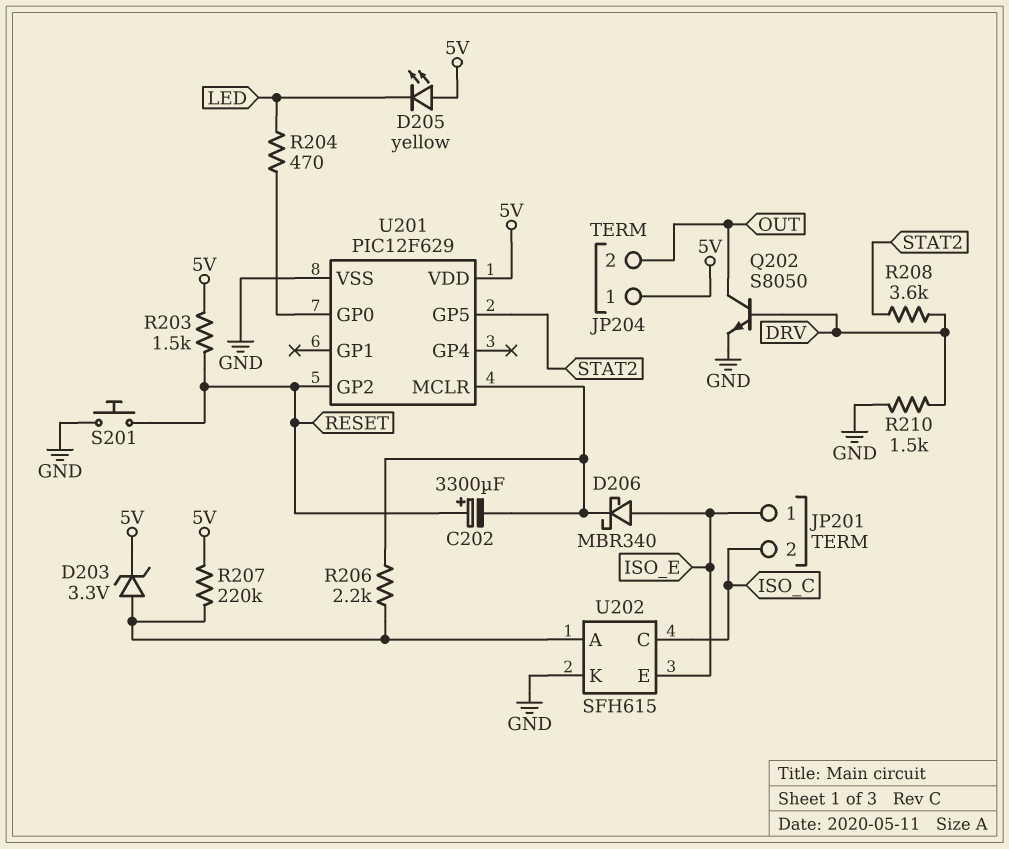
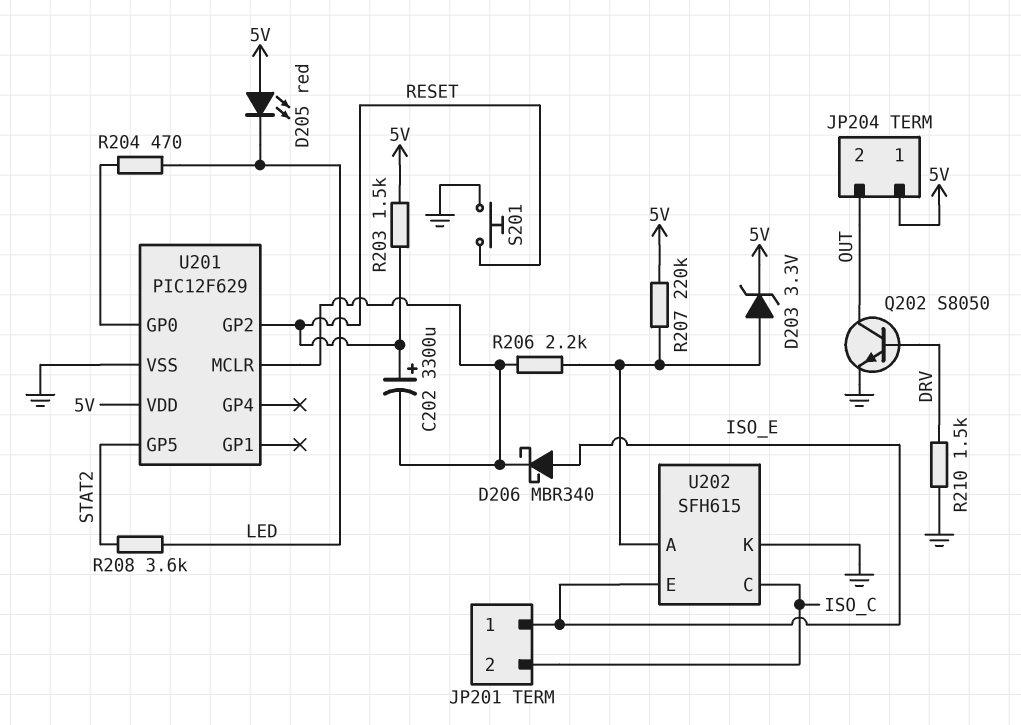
D205: LED yellow (A 5V, K LED) -> LED red (A 5V, K LED)
R208: 3.6k (DRV, STAT2) -> 3.6k (LED, STAT2)

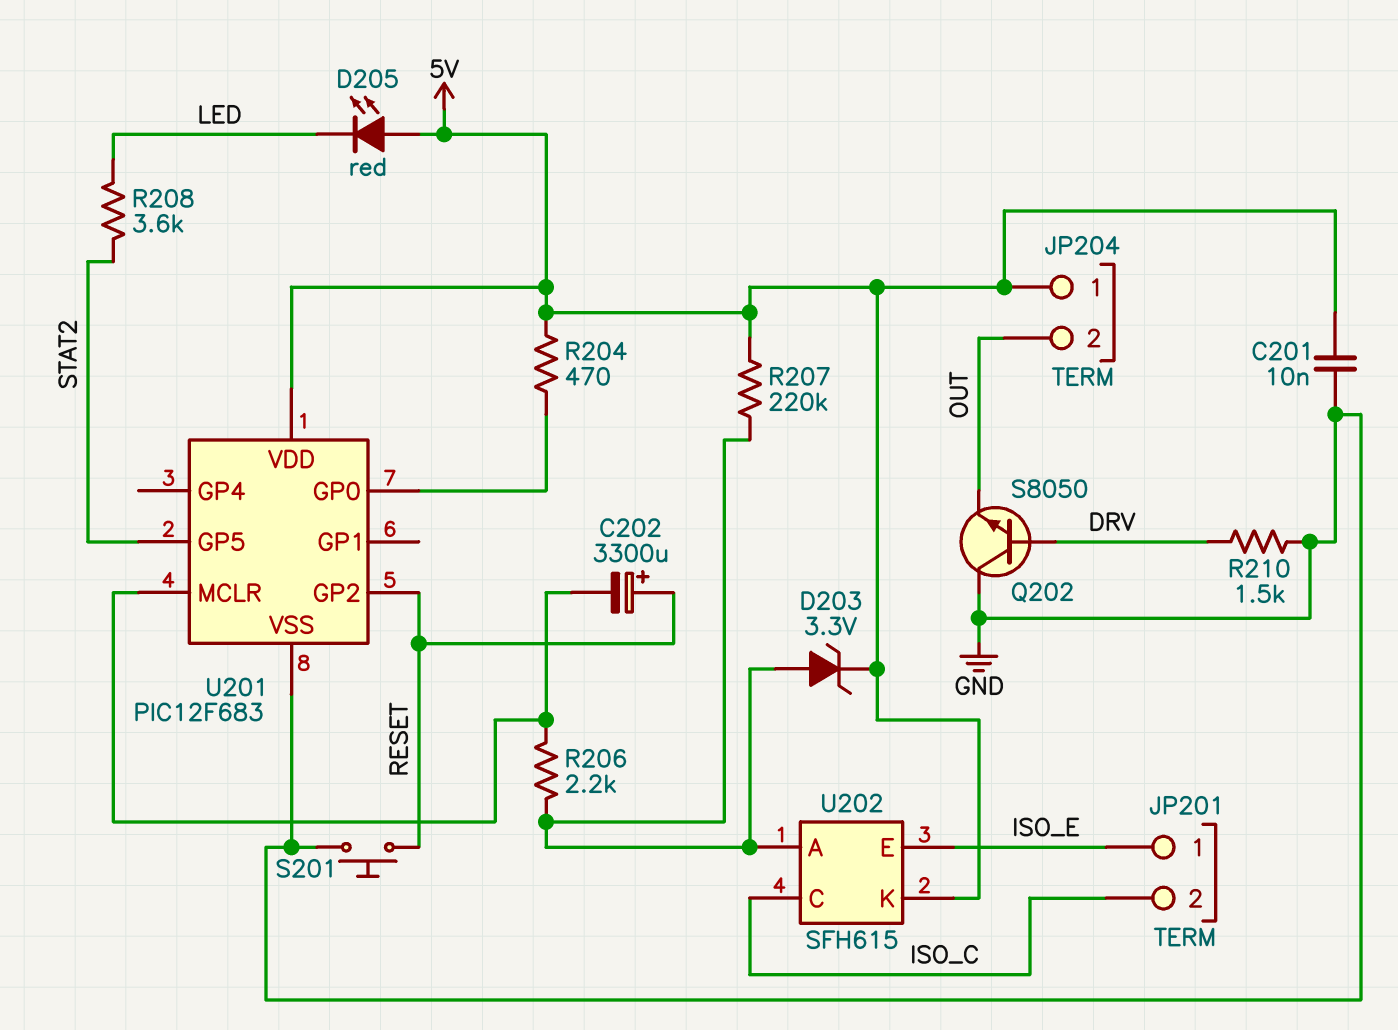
C201: none -> 10nF (5V, GND)
D206: schottky MBR340 (A ISO_E, K U201/MCLR) -> none
Q202: NPN S8050 (B DRV, C OUT, E GND) -> NPN S8050 (B DRV, C GND, E OUT)
R203: 1.5k (5V, RESET) -> none
R204: 470 (LED, U201/GP0) -> 470 (5V, U201/GP0)
U201: PIC12F629 -> PIC12F683
U202 pin K: GND -> 5V

